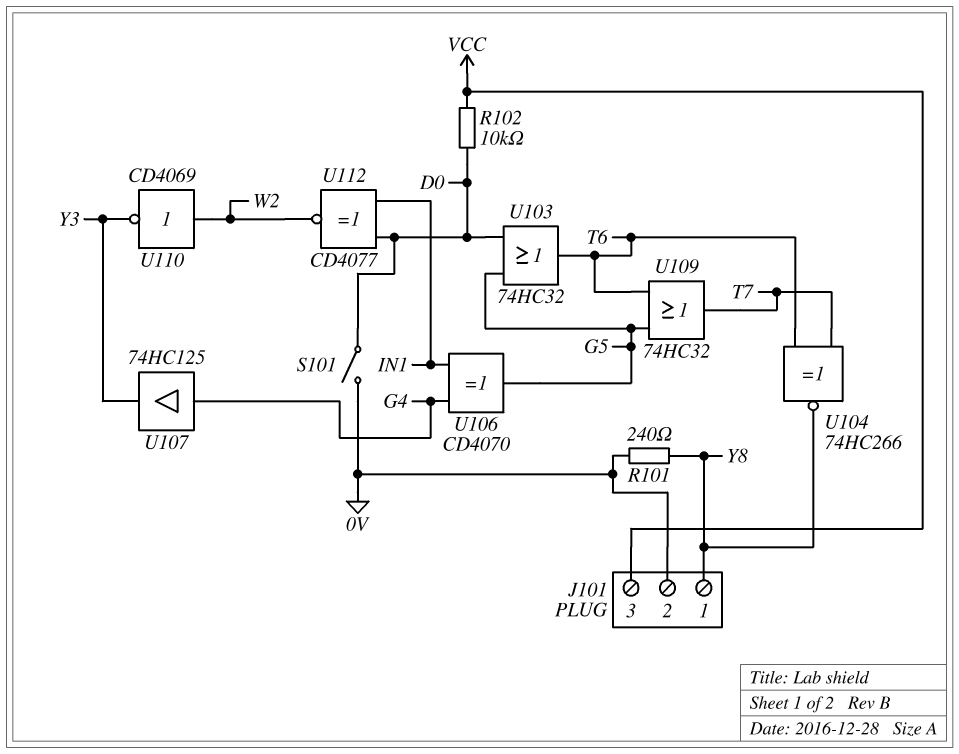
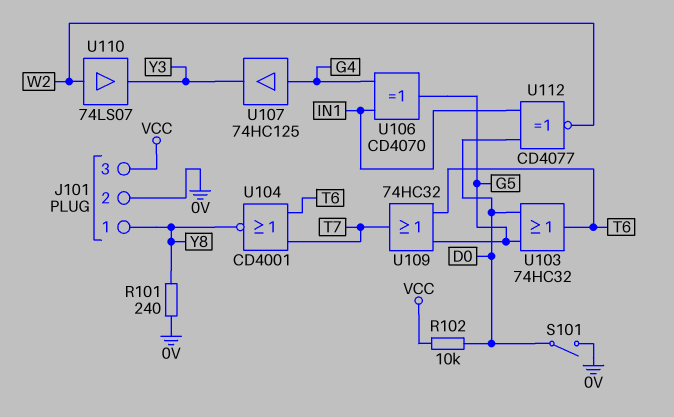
U104: XNOR 74HC266 (in T6, in T7, out Y8) -> NOR CD4001 (in T6, in T7, out Y8)
U110: NOT CD4069 (in W2, out Y3) -> buffer 74LS07 (in W2, out Y3)

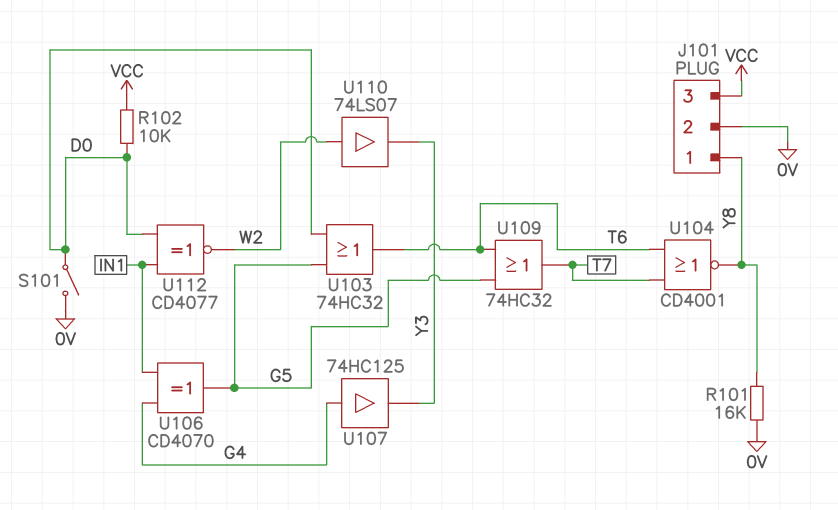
R101: 240 (0V, Y8) -> 16k (0V, Y8)

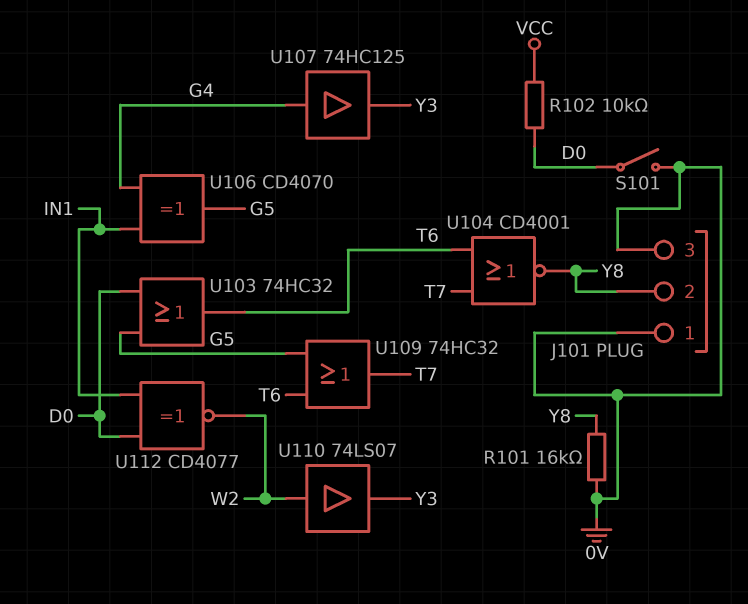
J101 pin 1: Y8 -> 0V
J101 pin 2: 0V -> Y8
J101 pin 3: VCC -> 0V

